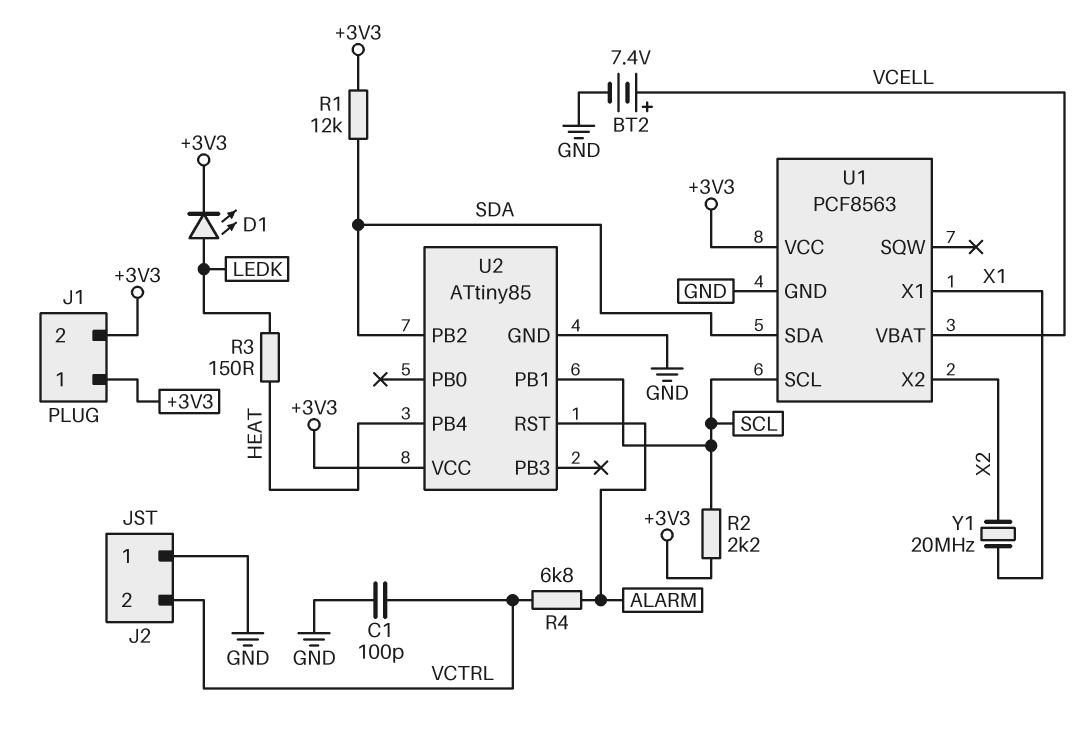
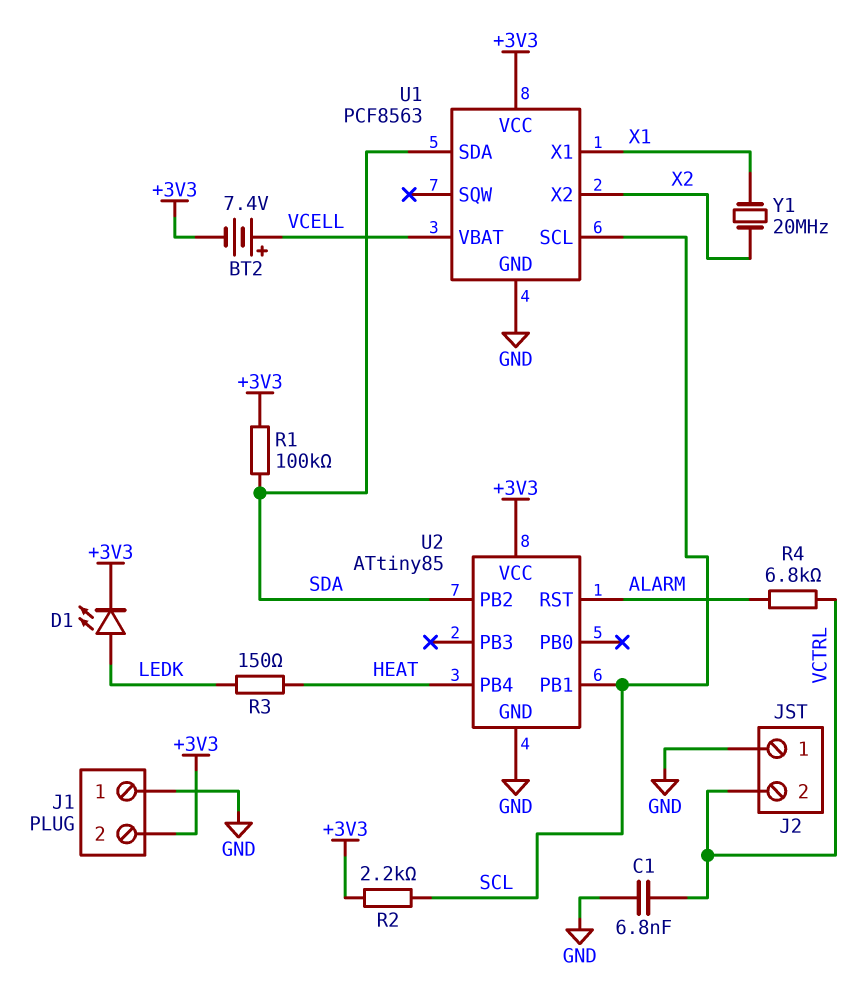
BT2: 7.4V (plus VCELL, minus GND) -> 7.4V (plus VCELL, minus +3V3)
C1: 100pF (GND, VCTRL) -> 6.8nF (GND, VCTRL)
J1 pin 1: +3V3 -> GND
R1: 12k (+3V3, SDA) -> 100k (+3V3, SDA)

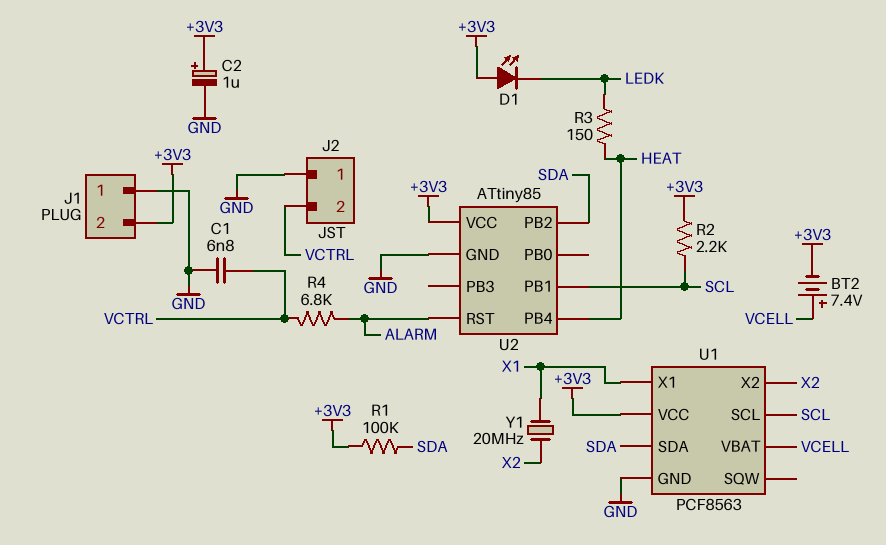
C2: none -> 1uF (plus +3V3, minus GND)
D1: LED (A LEDK, K +3V3) -> LED (A +3V3, K LEDK)

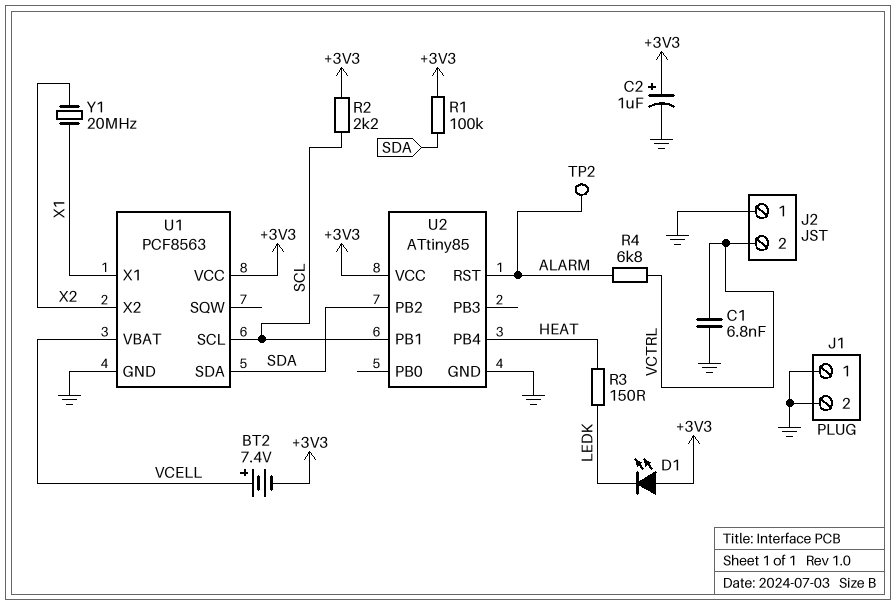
J1 pin 2: +3V3 -> GND
TP2: none -> test point (ALARM)

